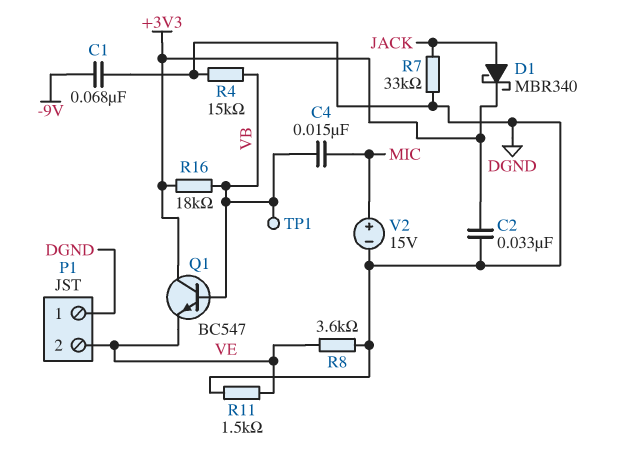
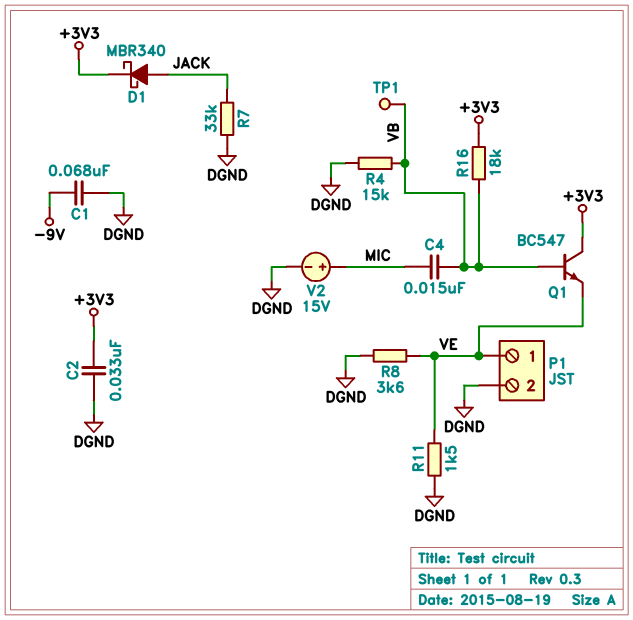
P1 pin 1: DGND -> VE
P1 pin 2: VE -> DGND

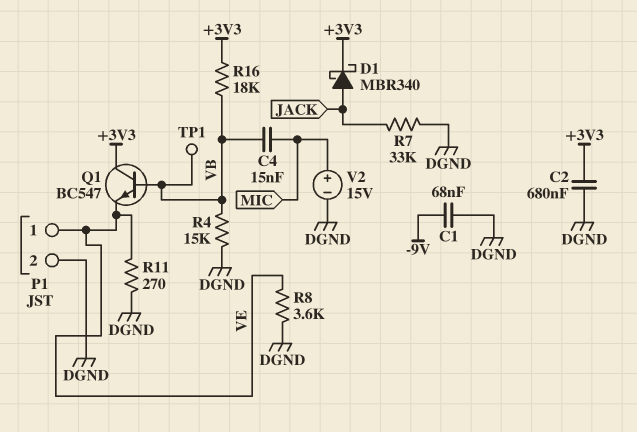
C2: 33nF (+3V3, DGND) -> 680nF (+3V3, DGND)
R11: 1.5k (DGND, VE) -> 270 (DGND, VE)

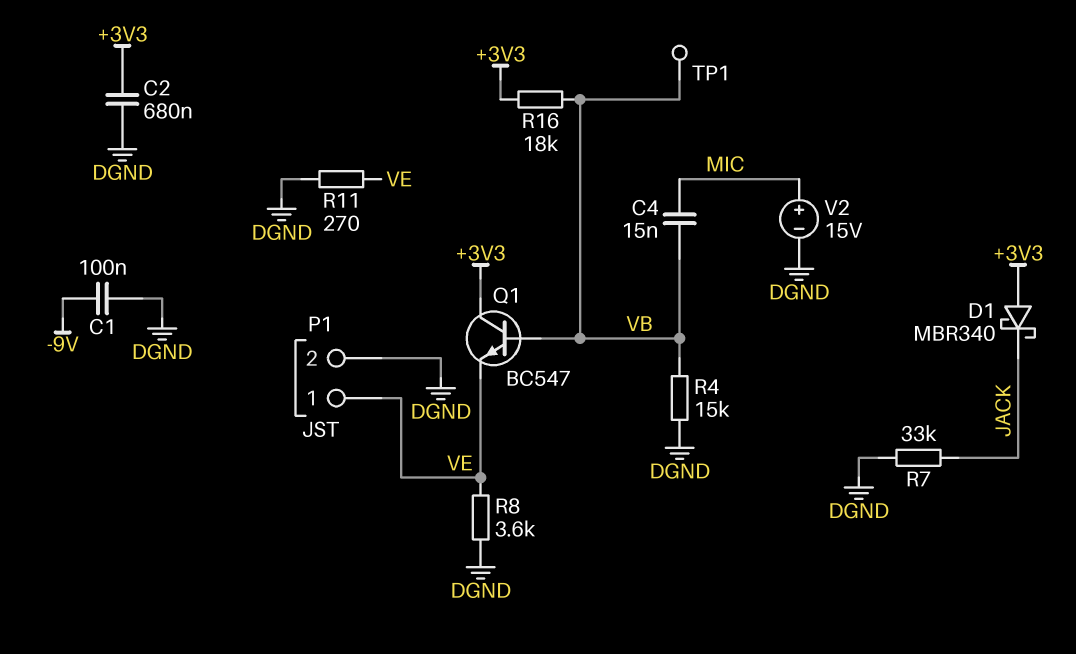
C1: 68nF (-9V, DGND) -> 100nF (-9V, DGND)
D1: schottky MBR340 (A JACK, K +3V3) -> schottky MBR340 (A +3V3, K JACK)

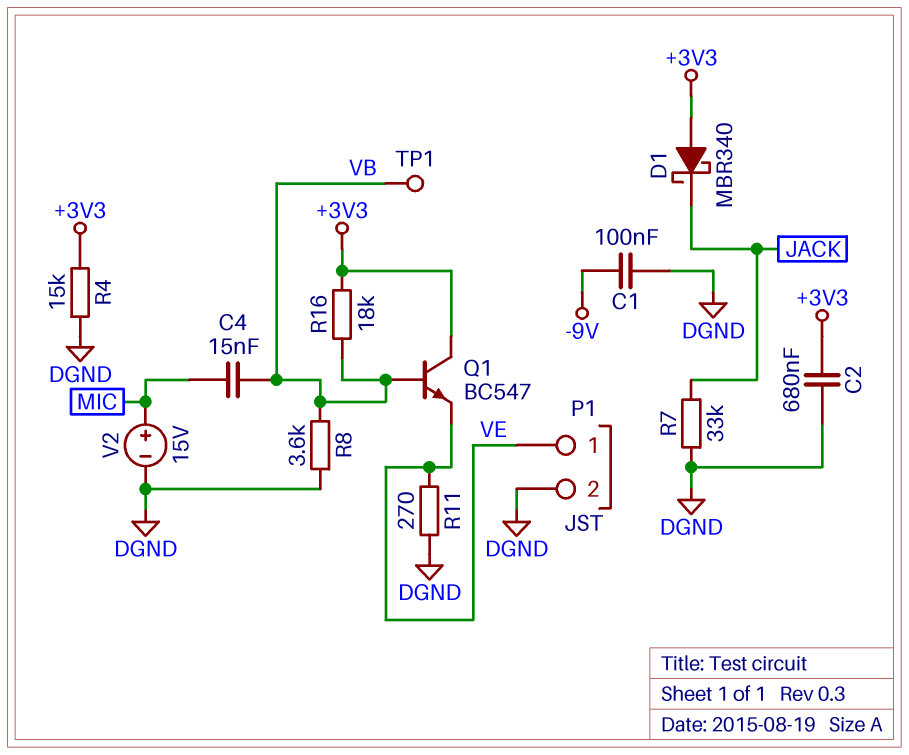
R4: 15k (DGND, VB) -> 15k (+3V3, DGND)
R8: 3.6k (DGND, VE) -> 3.6k (DGND, VB)

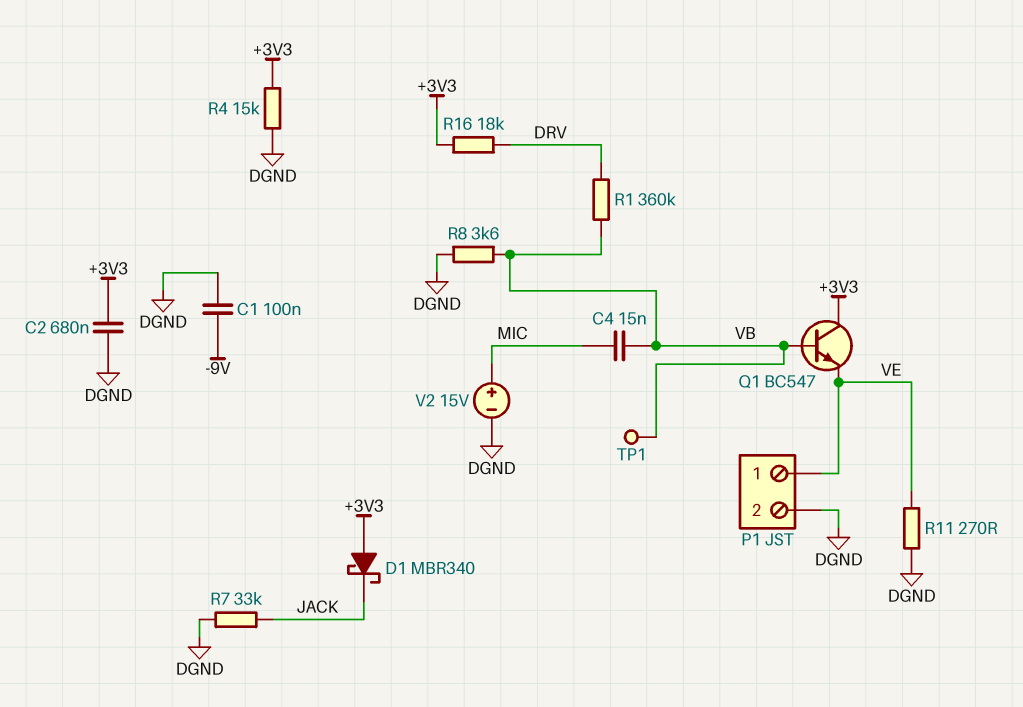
R1: none -> 360k (DRV, VB)
R16: 18k (+3V3, VB) -> 18k (+3V3, DRV)

